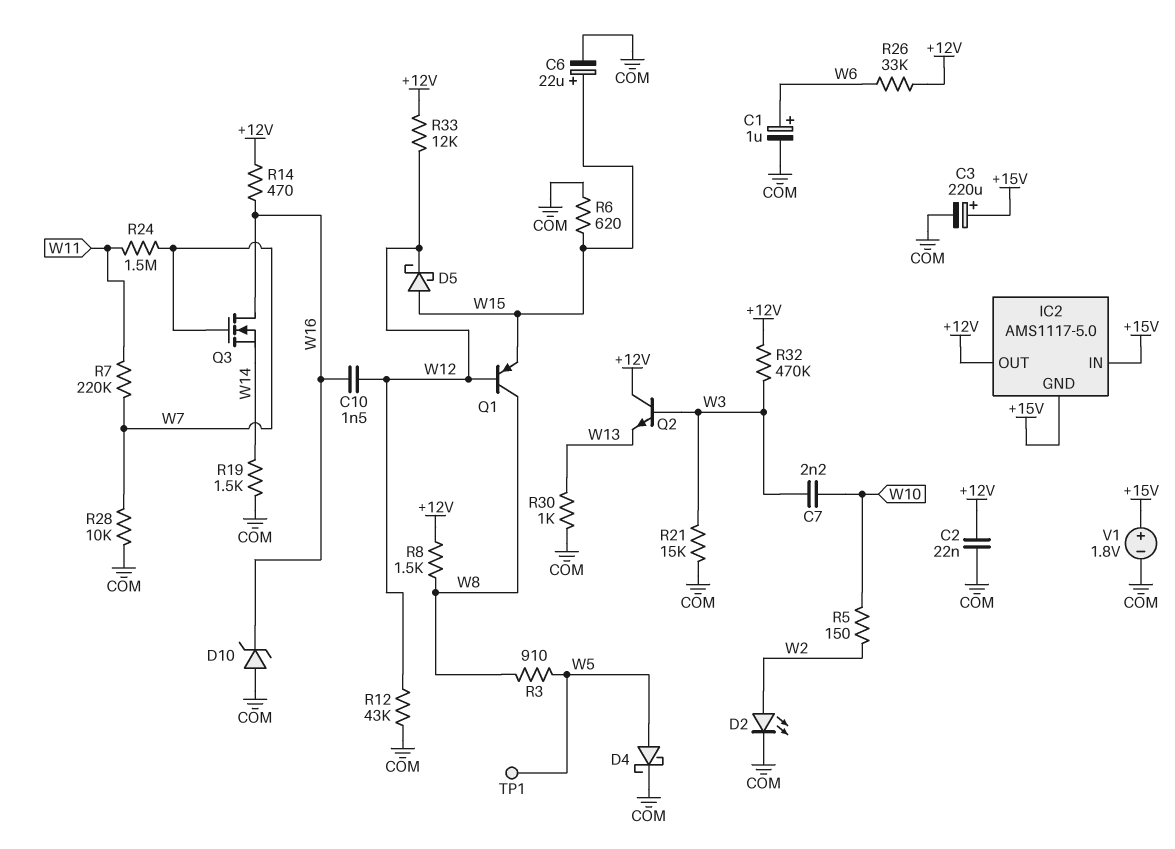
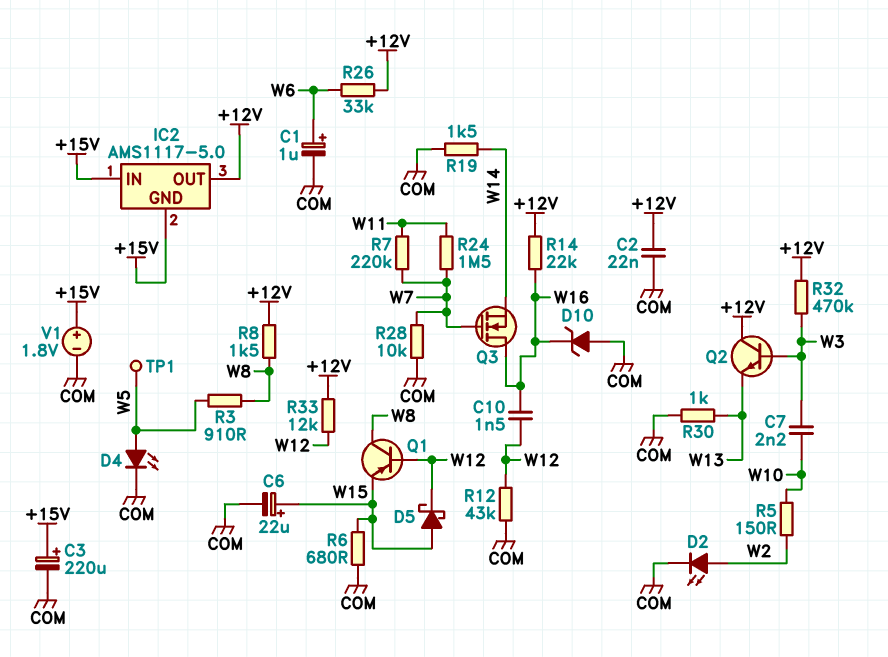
D4: schottky (A W5, K COM) -> LED (A W5, K COM)
R6: 620 (COM, W15) -> 680 (COM, W15)
R14: 470 (+12V, W16) -> 22k (+12V, W16)
R21: 15k (COM, W3) -> none

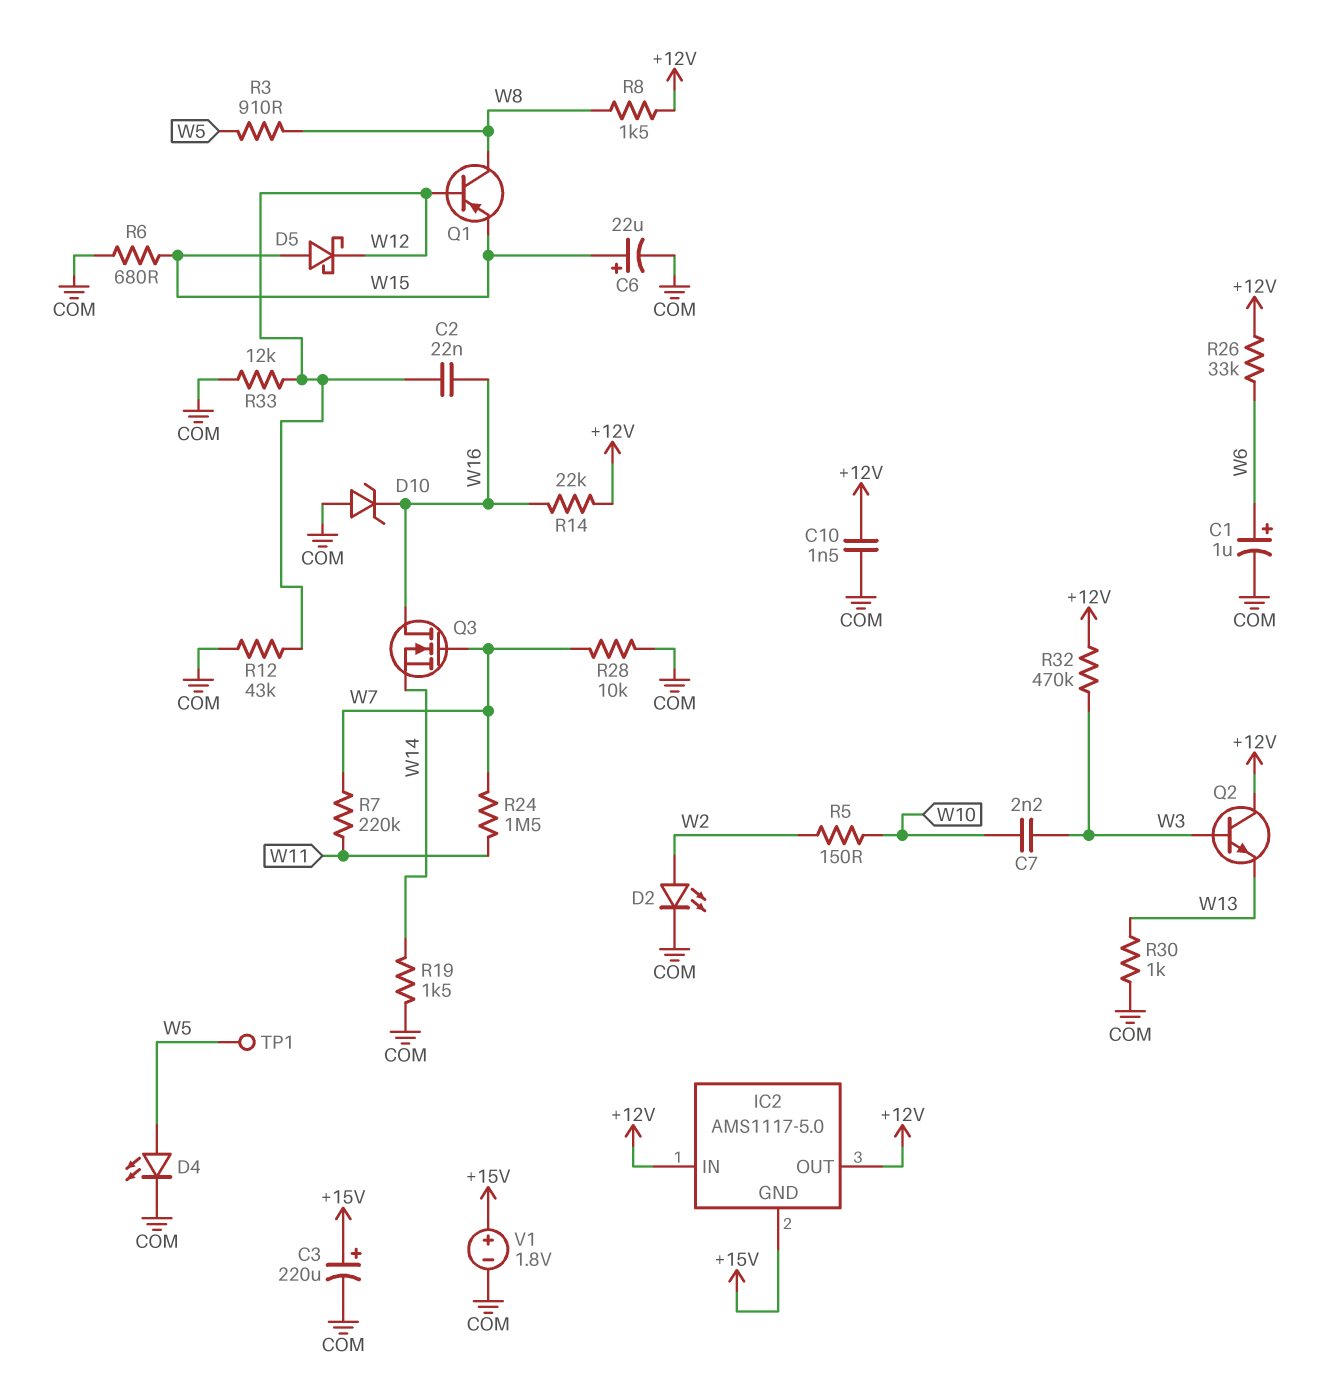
C2: 22nF (+12V, COM) -> 22nF (W12, W16)
C10: 1.5nF (W12, W16) -> 1.5nF (+12V, COM)
IC2 pin IN: +15V -> +12V
R33: 12k (+12V, W12) -> 12k (COM, W12)

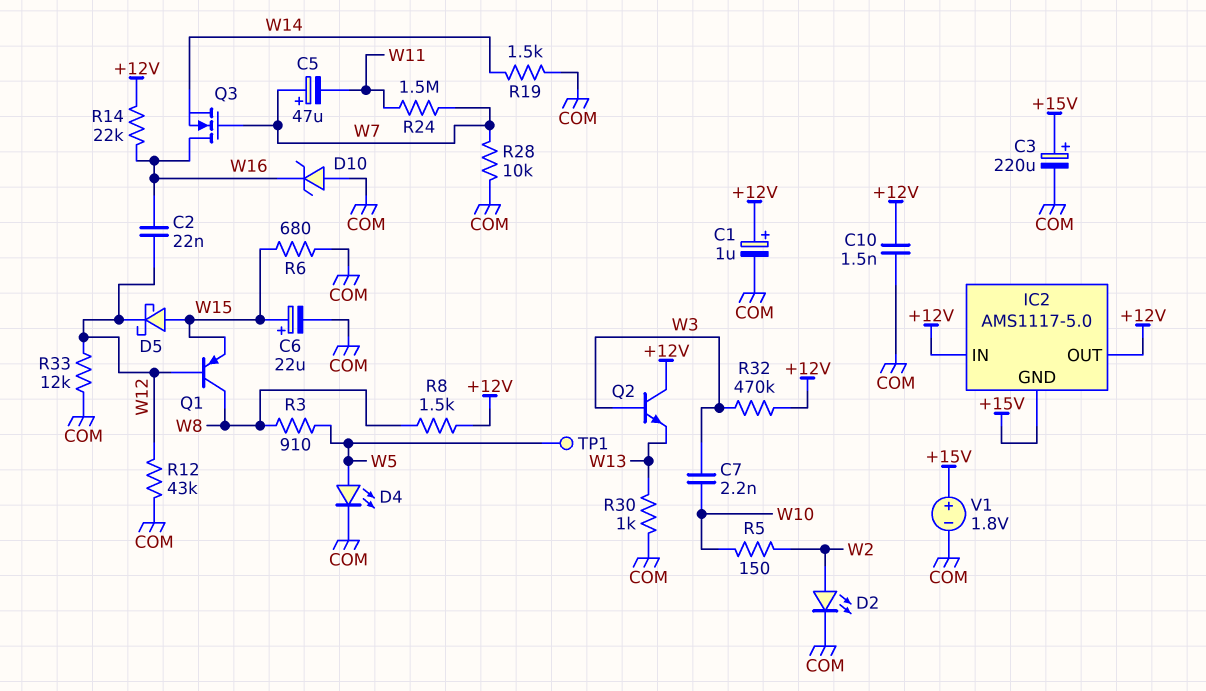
C1: 1uF (plus W6, minus COM) -> 1uF (plus +12V, minus COM)
C5: none -> 47uF (plus W7, minus W11)
R7: 220k (W7, W11) -> none
R26: 33k (+12V, W6) -> none

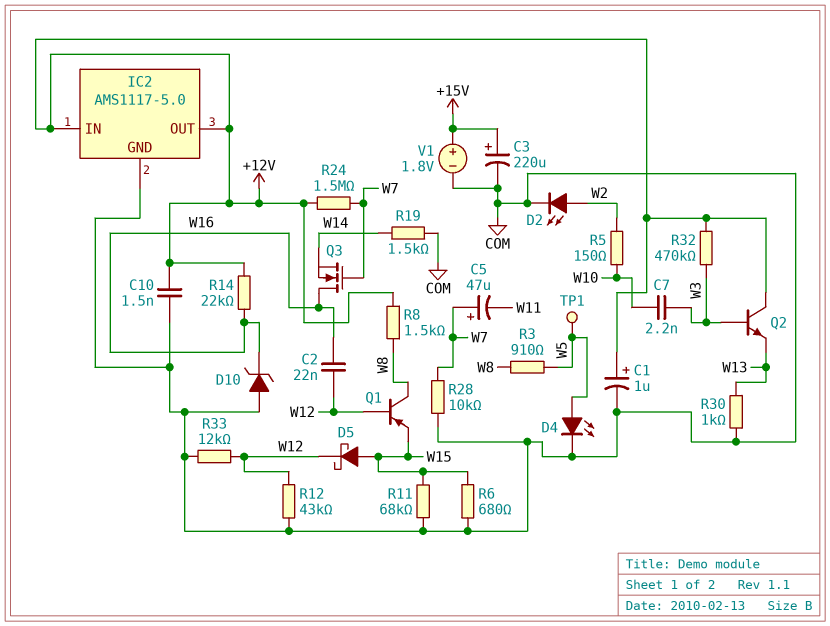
C6: 22uF (plus W15, minus COM) -> none
IC2 pin GND: +15V -> COM
R11: none -> 68k (COM, W15)
R24: 1.5M (W7, W11) -> 1.5M (+12V, W7)

